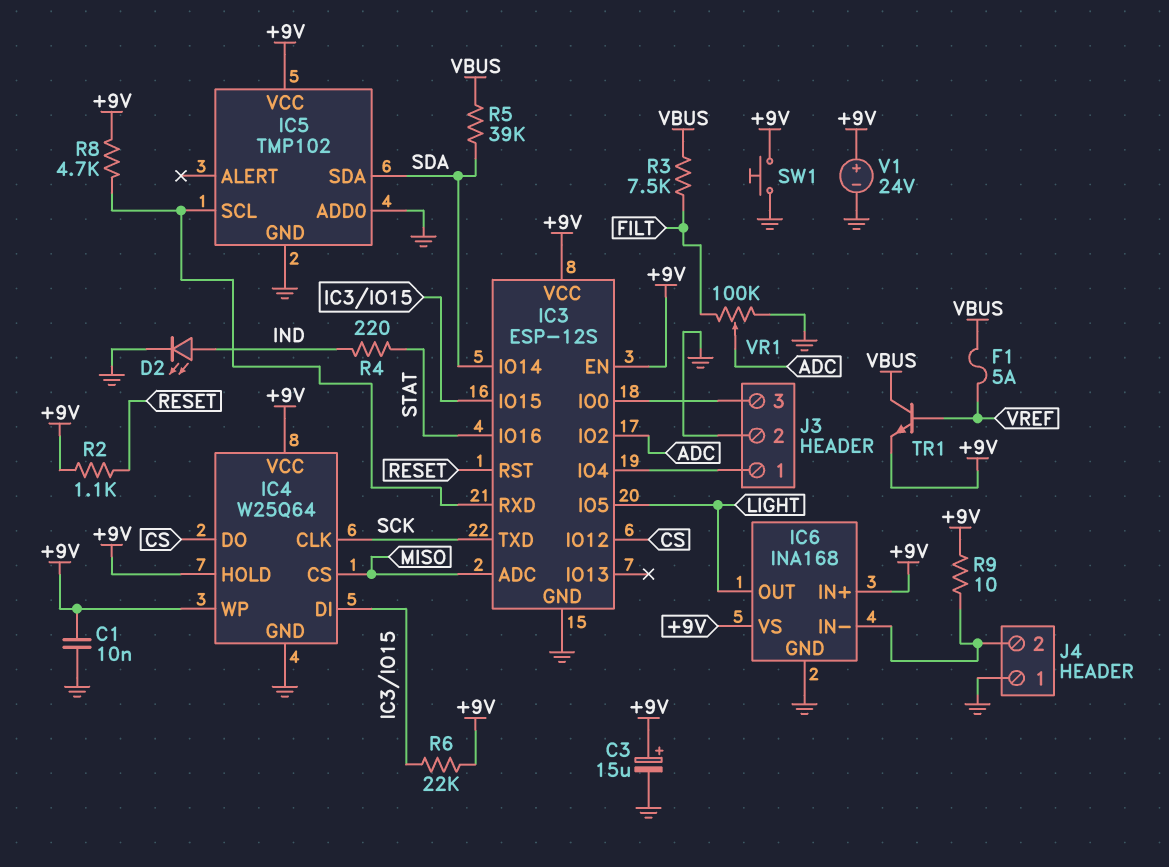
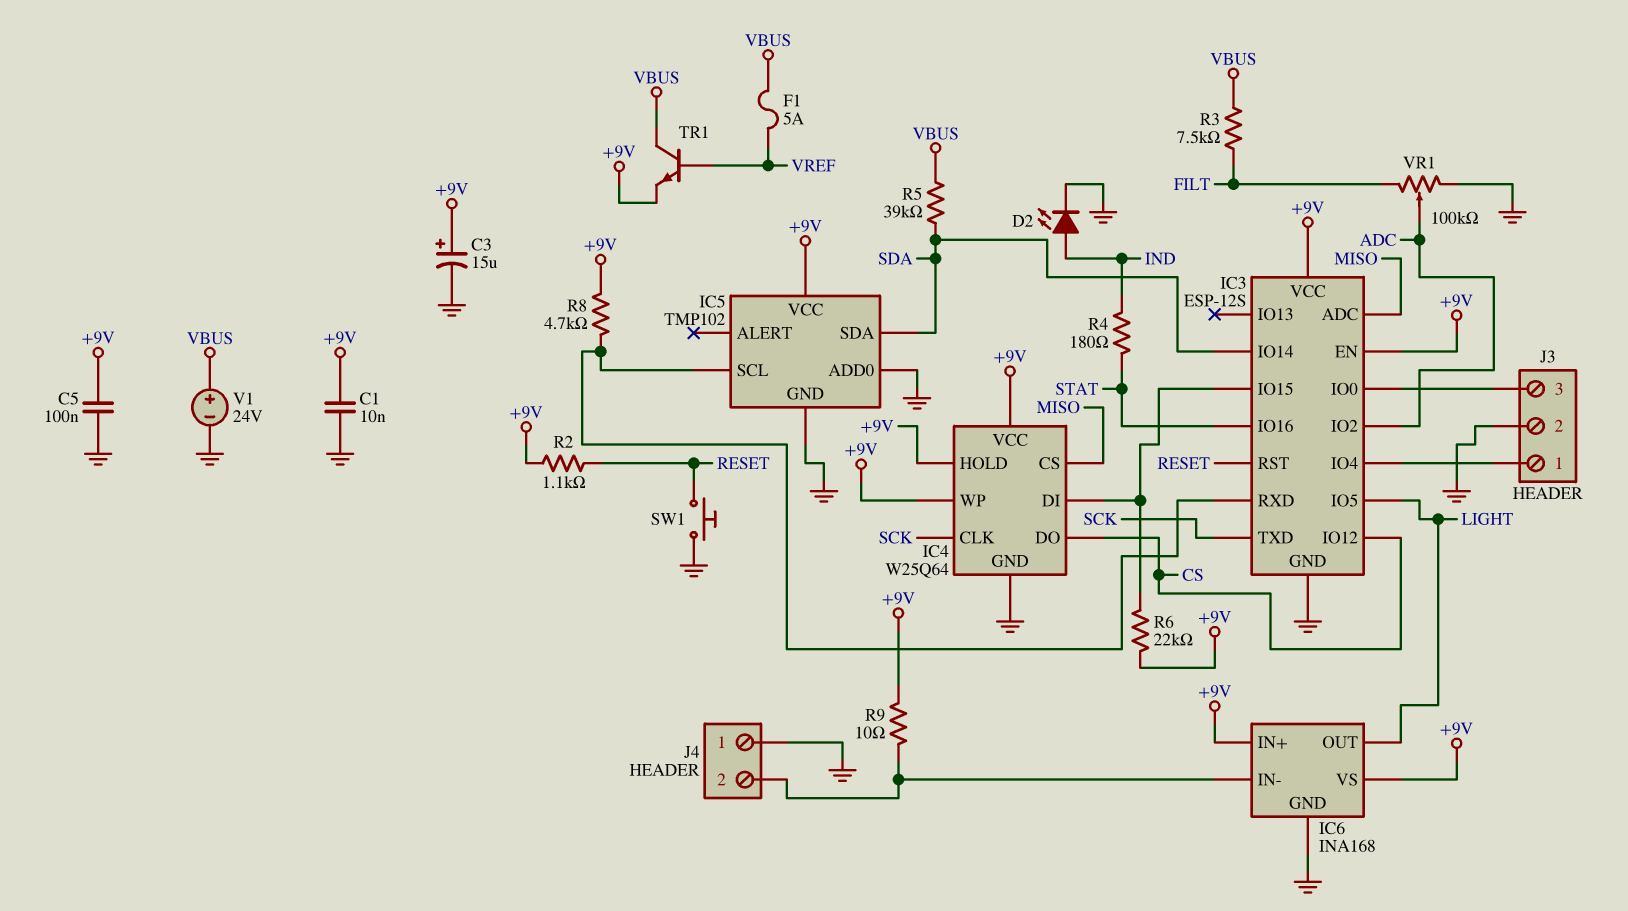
C5: none -> 100nF (+9V, GND)
R4: 220 (IND, STAT) -> 180 (IND, STAT)
SW1: button (+9V, GND) -> button (GND, RESET)
V1: 24V (plus +9V, minus GND) -> 24V (plus VBUS, minus GND)

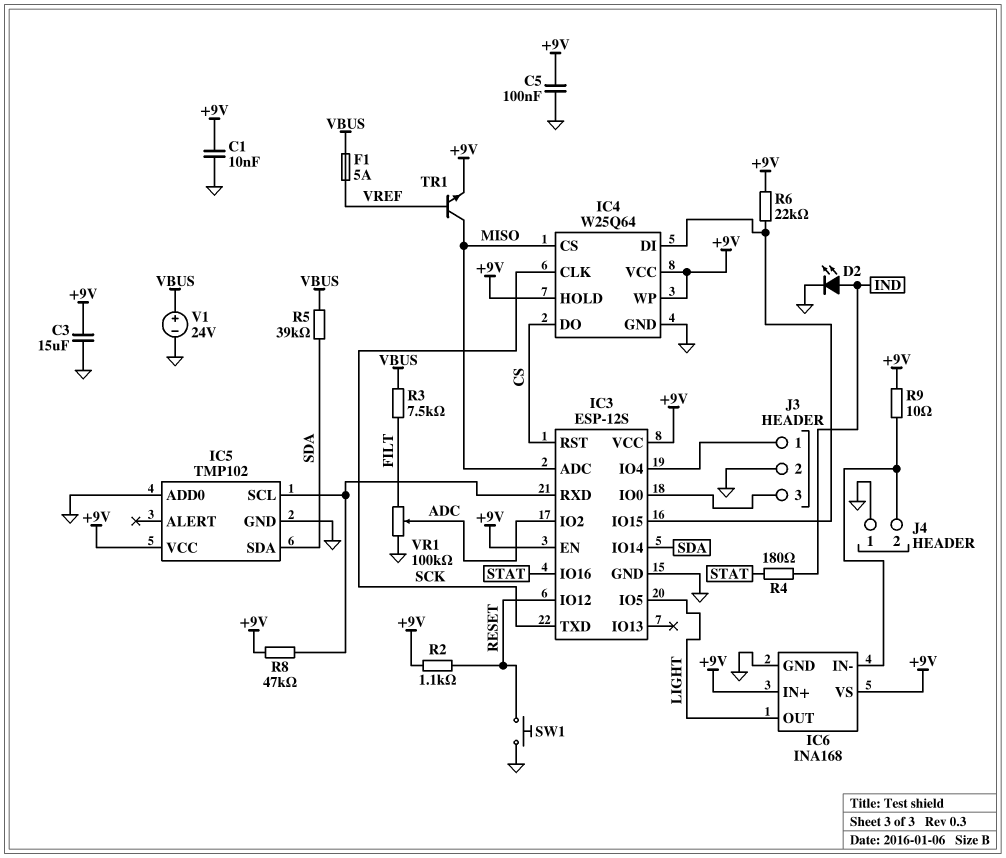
C3: 15uF (plus +9V, minus GND) -> 15uF (+9V, GND)
IC3 pin IO12: CS -> RESET
IC3 pin RST: RESET -> CS
R8: 4.7k (+9V, IC3/RXD) -> 47k (+9V, IC3/RXD)
TR1: NPN (B VREF, C VBUS, E +9V) -> NPN (B VREF, C MISO, E +9V)

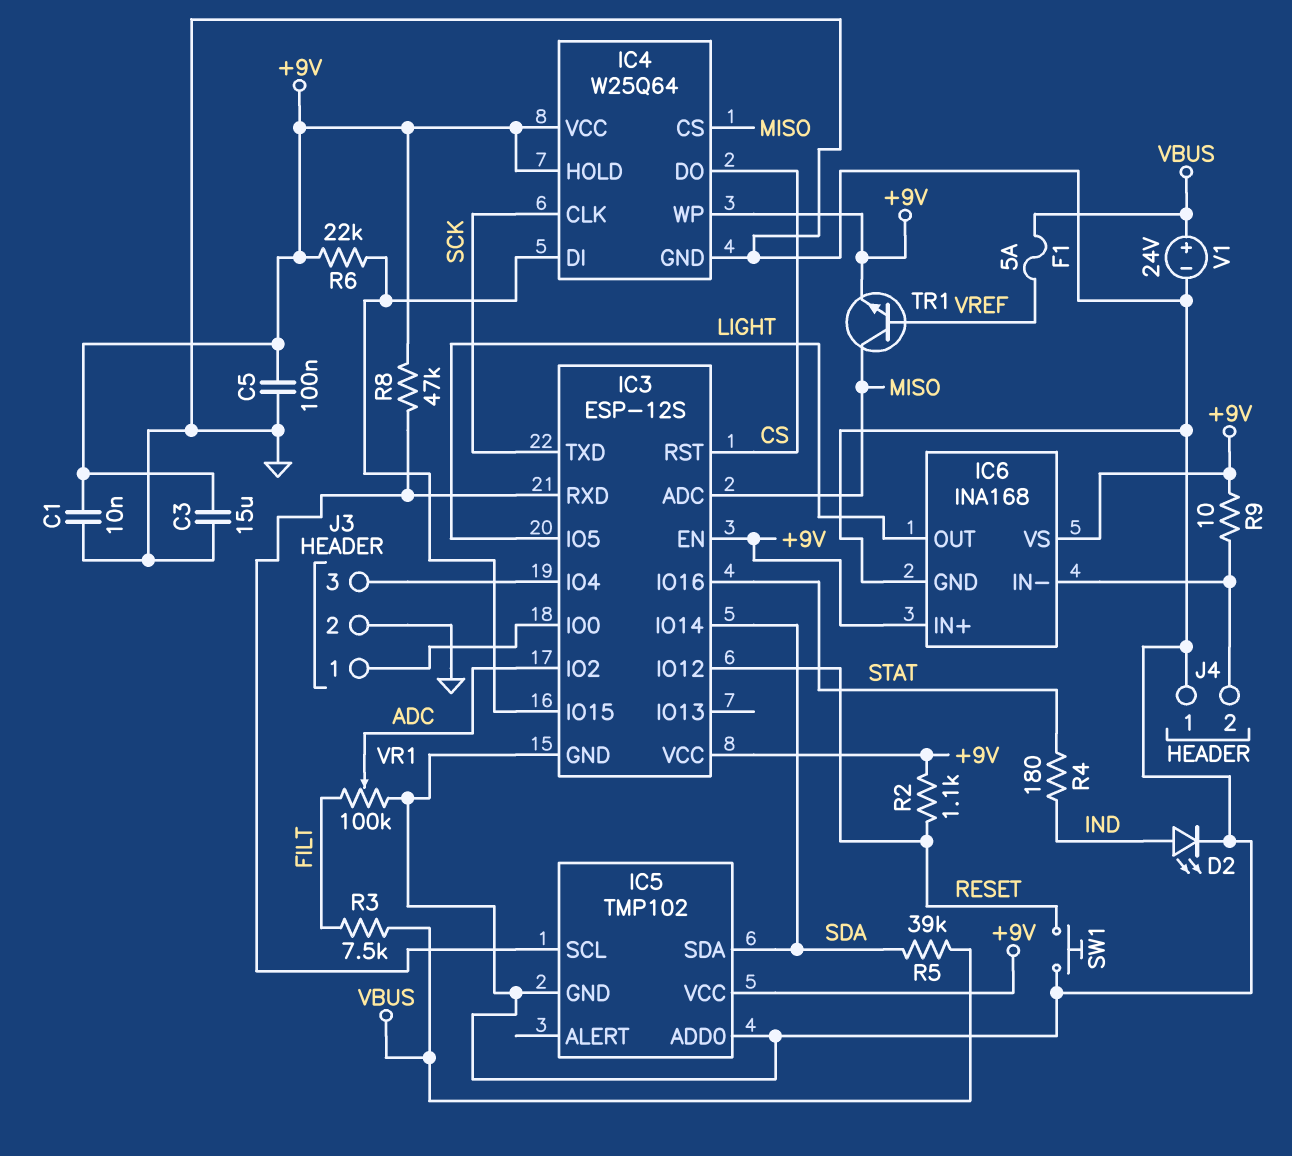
J3 pin 1: IC3/IO4 -> IC3/IO0
J3 pin 3: IC3/IO0 -> IC3/IO4

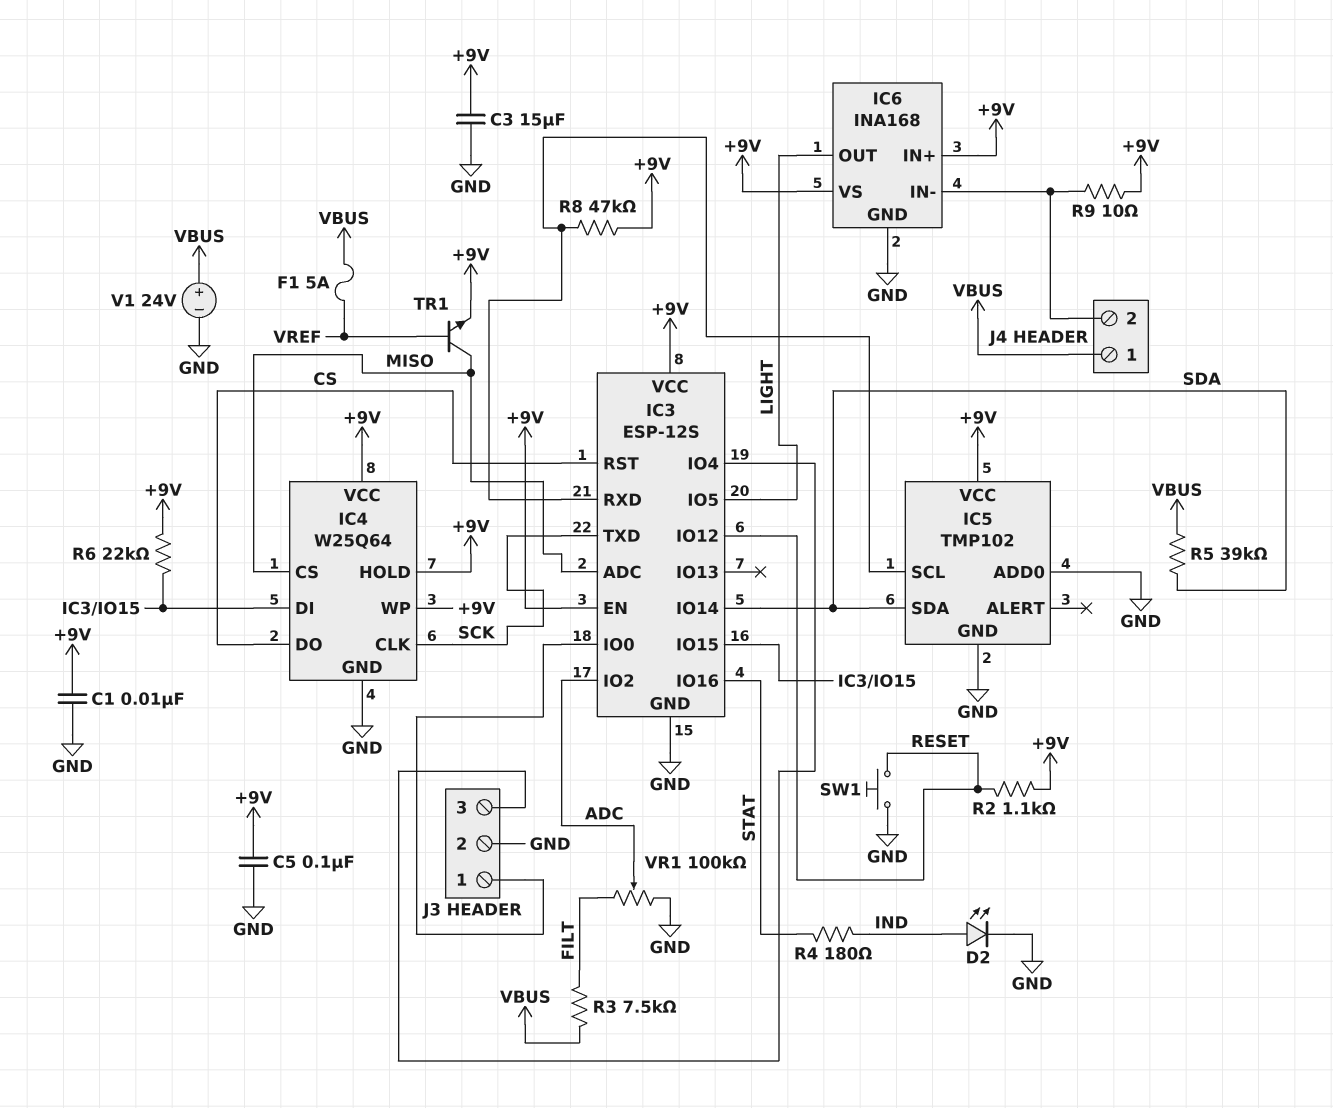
J4 pin 1: GND -> VBUS

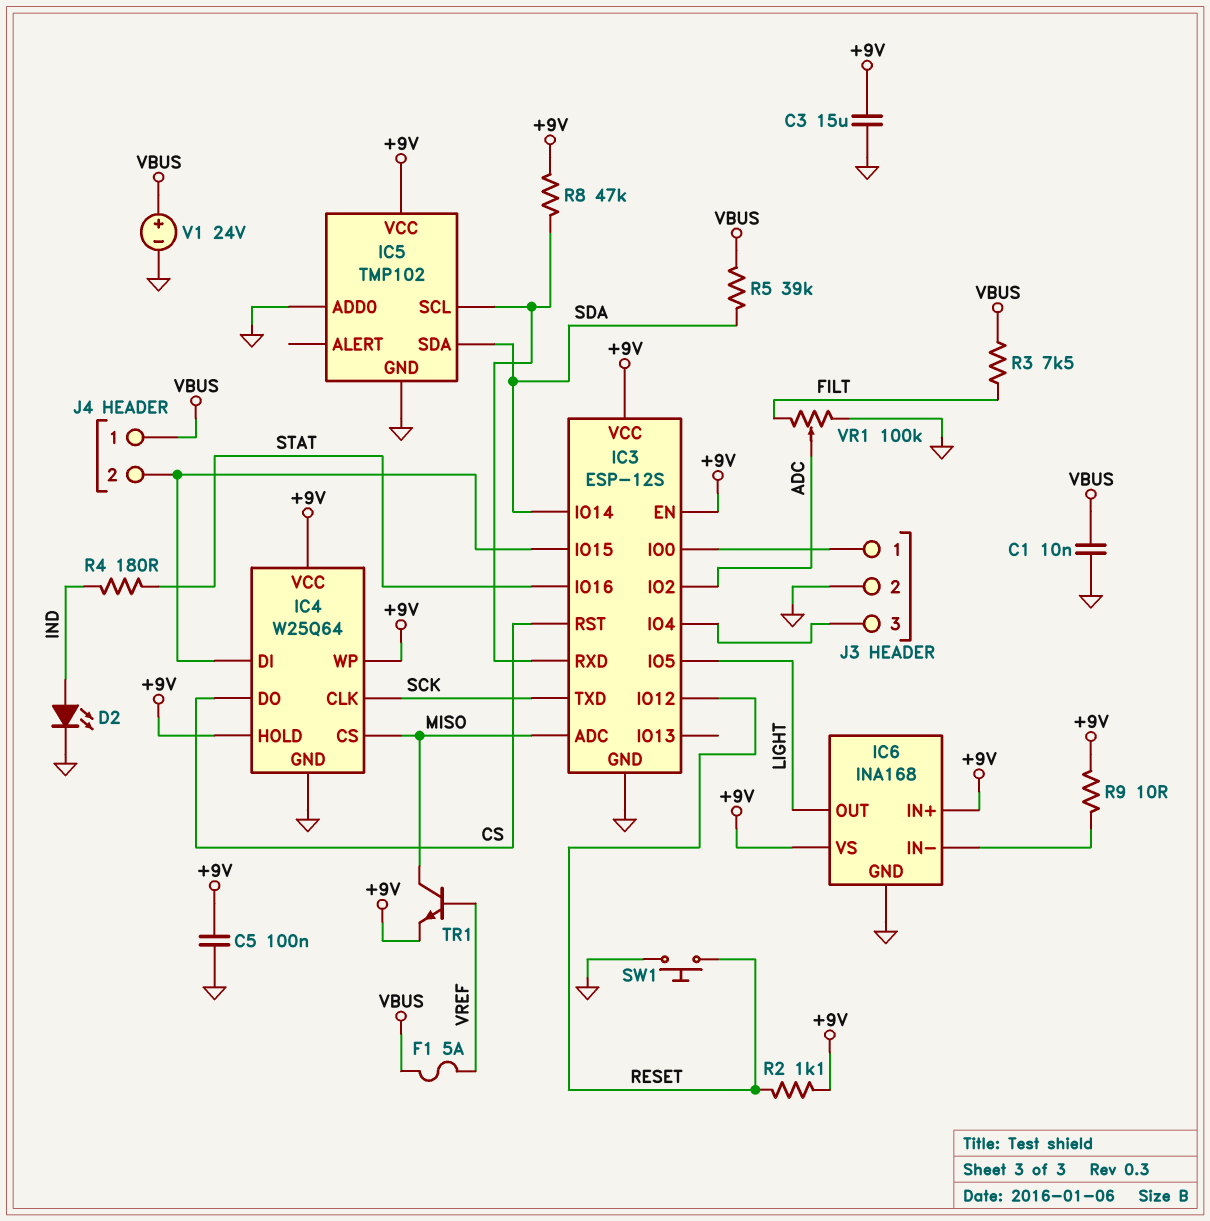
C1: 10nF (+9V, GND) -> 10nF (GND, VBUS)
J4 pin 2: IC6/IN- -> IC3/IO15
R6: 22k (+9V, IC3/IO15) -> none

